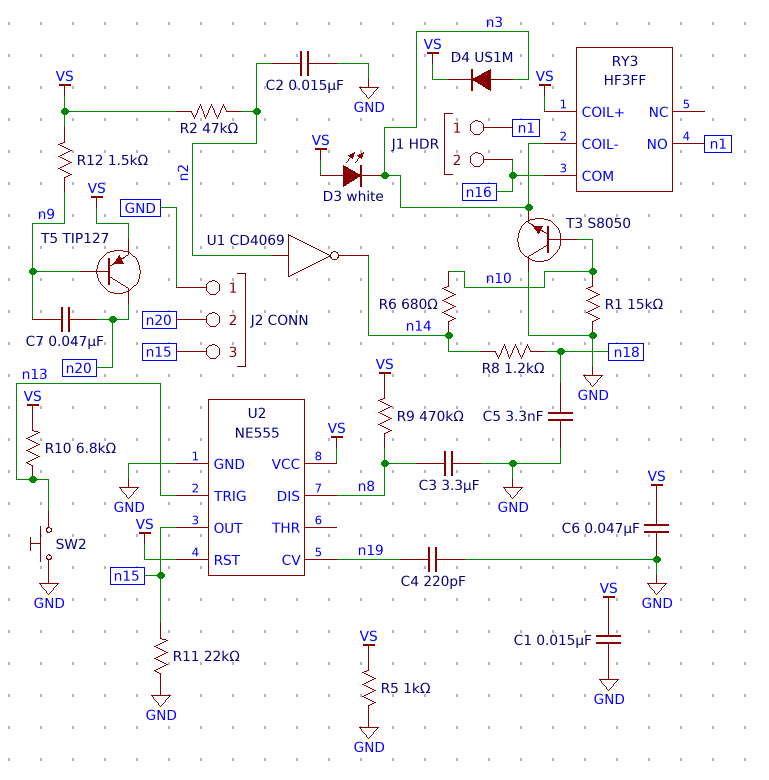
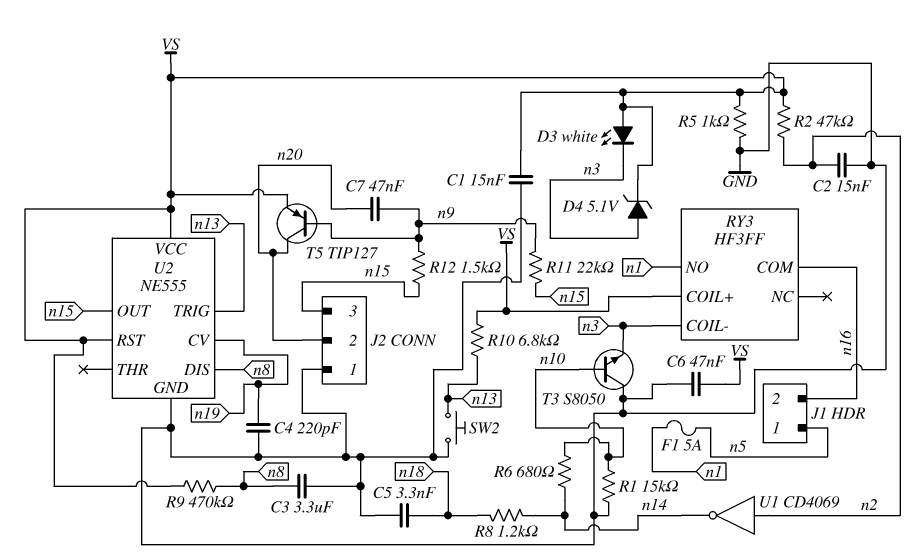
D4: diode US1M (A n3, K VS) -> zener 5.1V (A n3, K VS)
F1: none -> 5A (n1, n5)
J1 pin 1: n1 -> n5
R11: 22k (GND, n15) -> 22k (n9, n15)
R12: 1.5k (VS, n9) -> 1.5k (n9, n15)

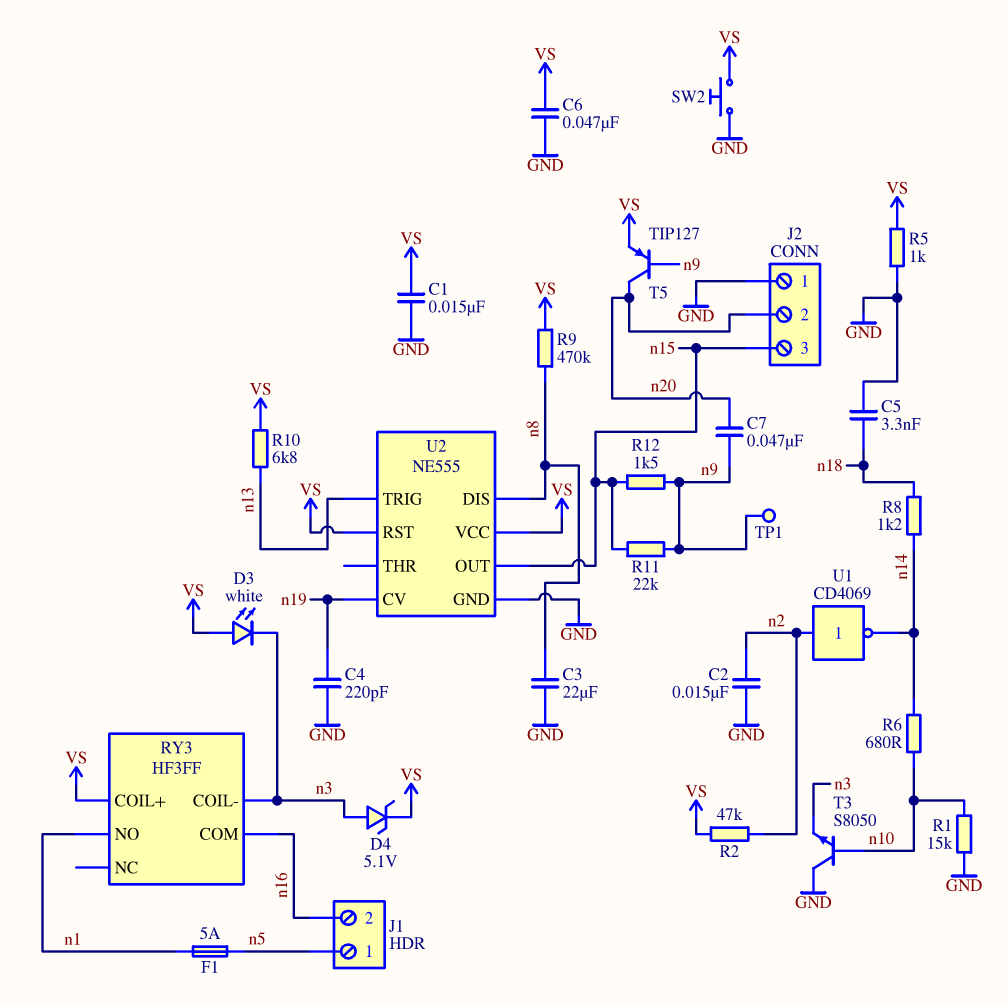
C3: 3.3uF (GND, n8) -> 22uF (GND, n8)
SW2: button (GND, n13) -> button (GND, VS)
TP1: none -> test point (n9)

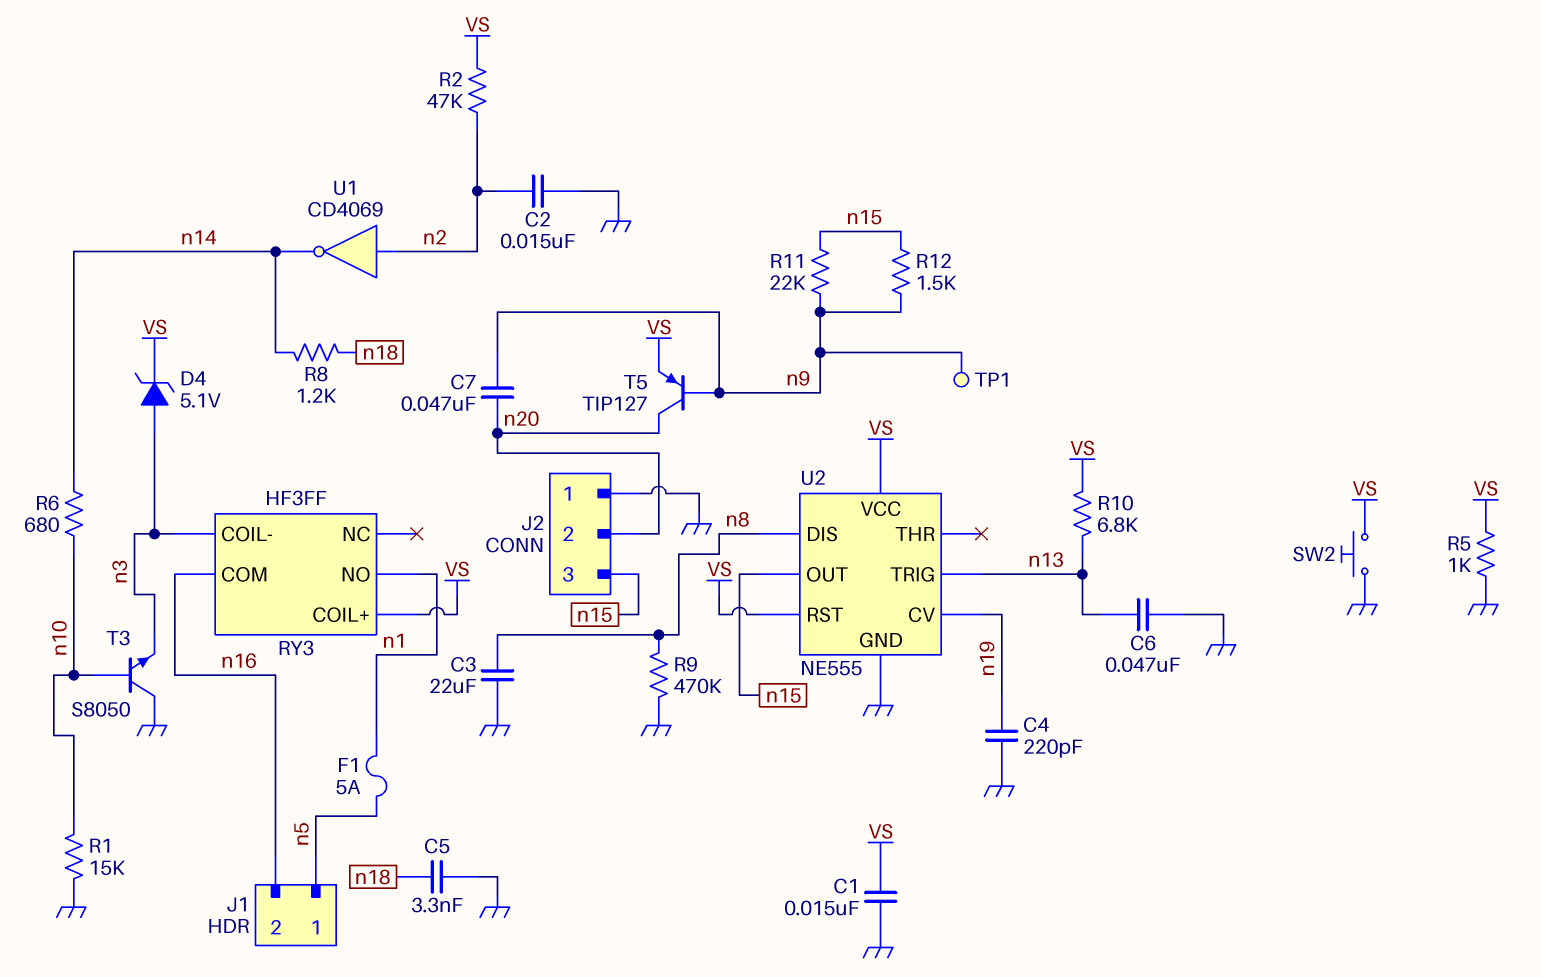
C6: 47nF (GND, VS) -> 47nF (GND, n13)
D3: LED white (A VS, K n3) -> none
R9: 470k (VS, n8) -> 470k (GND, n8)

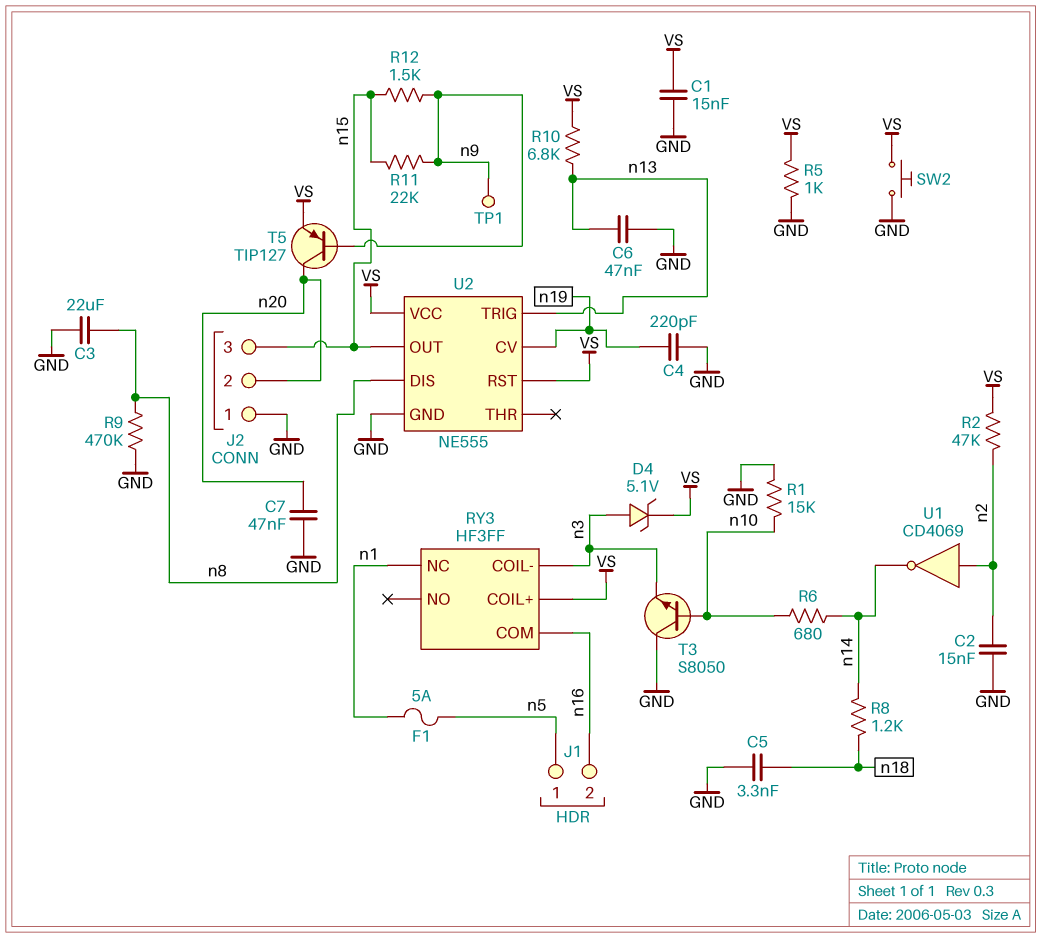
C7: 47nF (n9, n20) -> 47nF (GND, n20)
RY3 pin NC: none -> n1
RY3 pin NO: n1 -> none

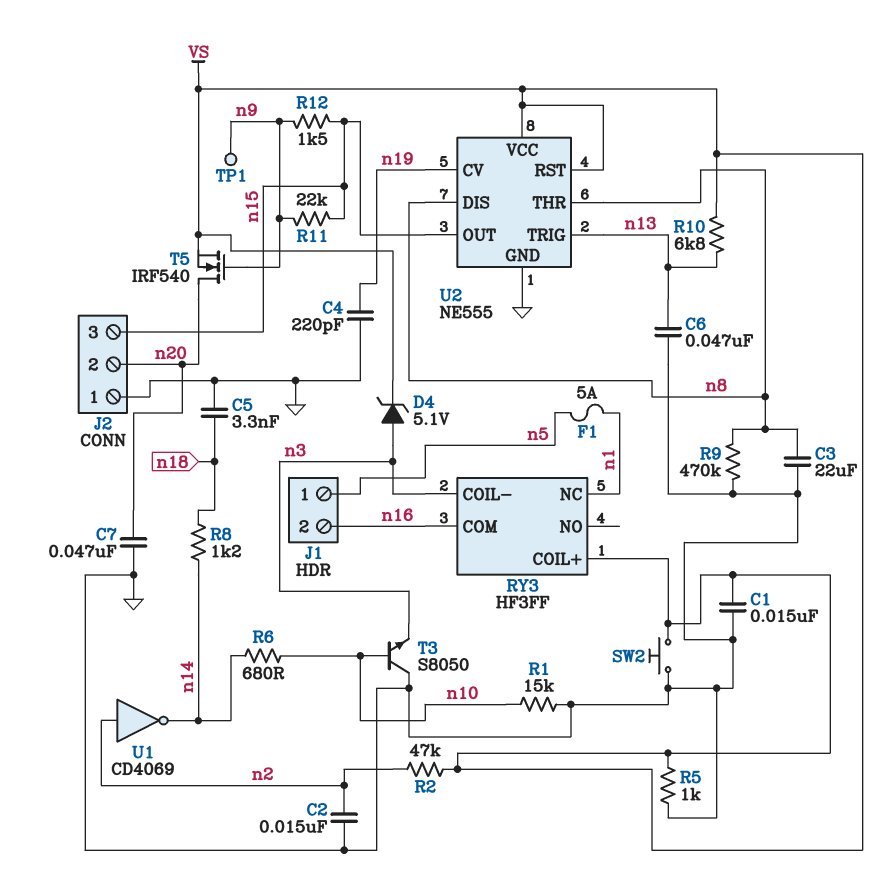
T5: PNP TIP127 (B n9, C n20, E VS) -> NMOS IRF540 (G n9, D n20, S VS)
U2 pin THR: none -> n8

